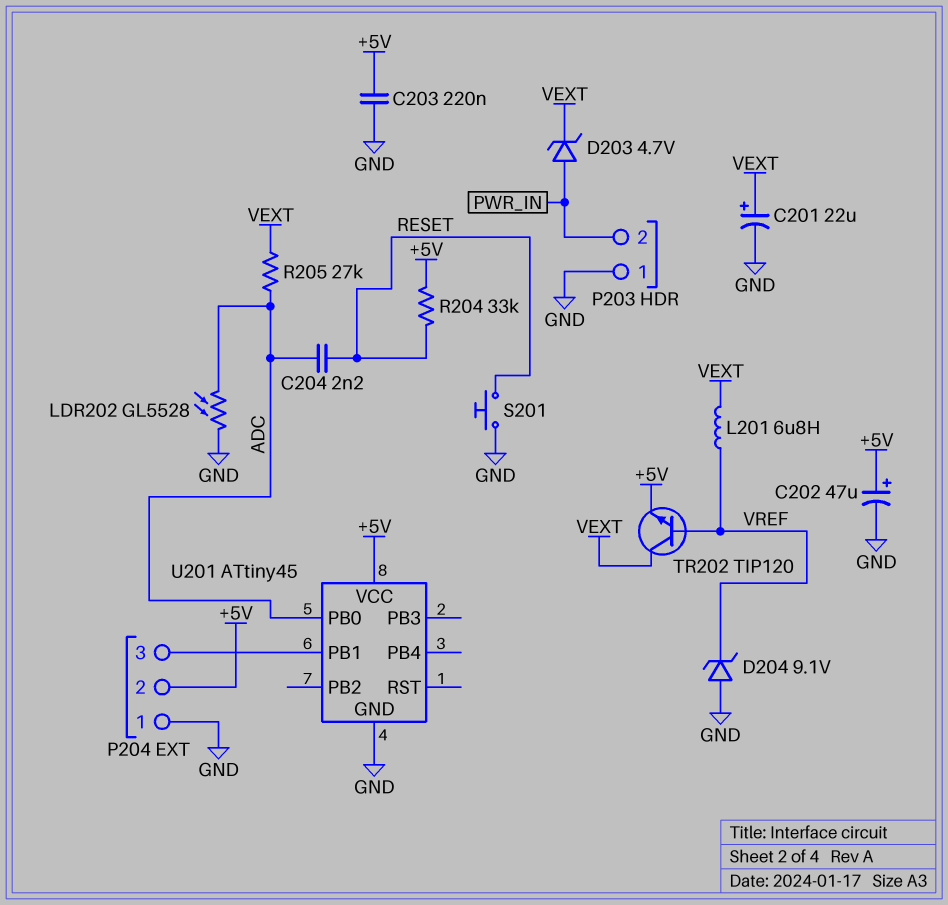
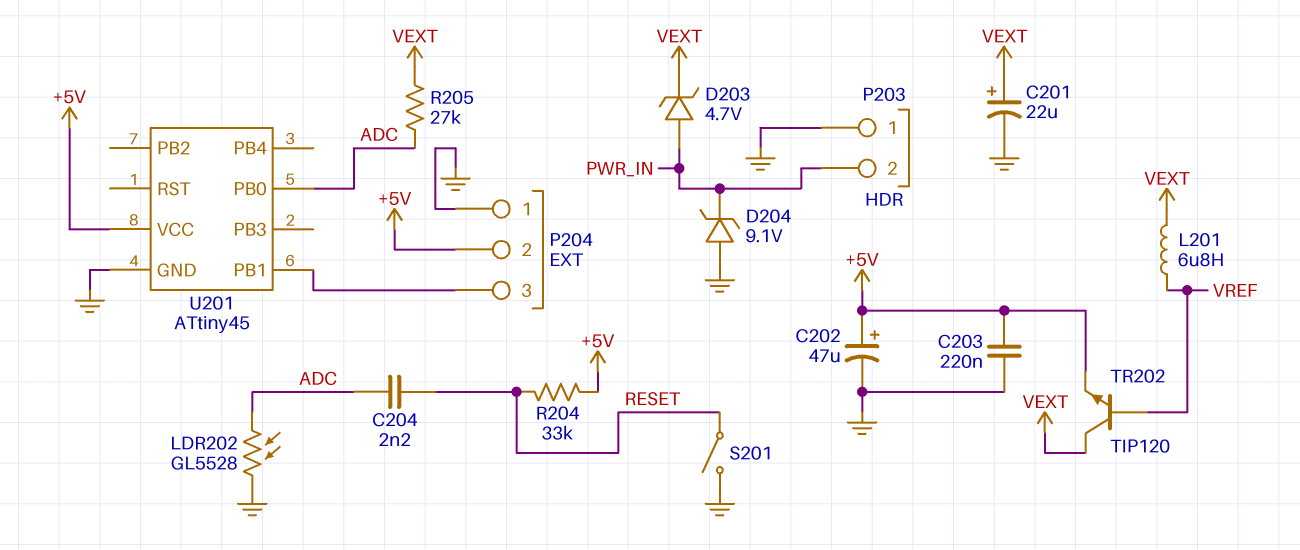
D204: zener 9.1V (A GND, K VREF) -> zener 9.1V (A GND, K PWR_IN)
S201: button (GND, RESET) -> switch (GND, RESET)

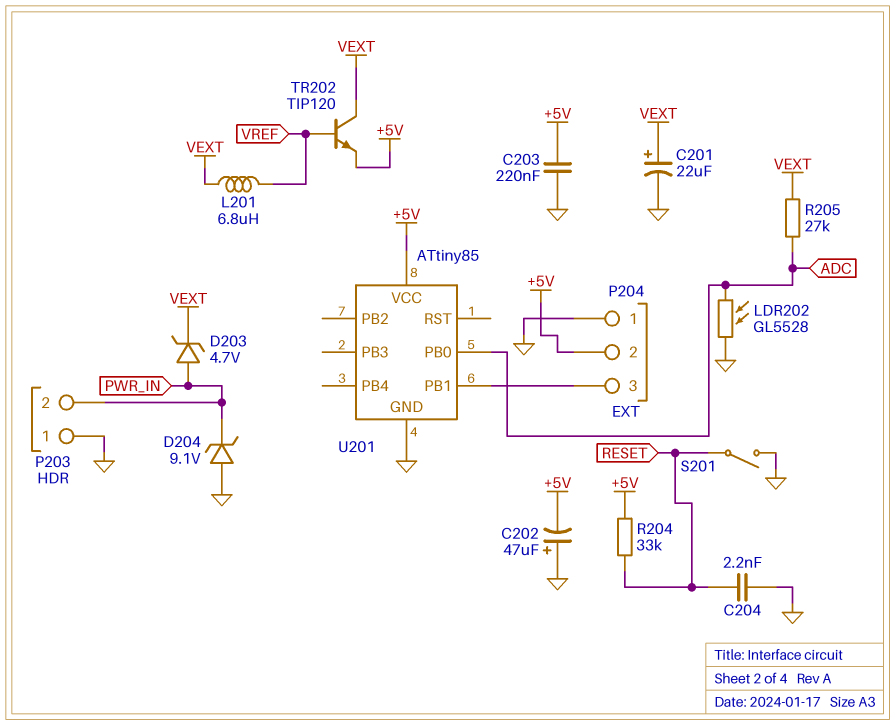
C202: 47uF (plus +5V, minus GND) -> 47uF (plus GND, minus +5V)
C204: 2.2nF (ADC, RESET) -> 2.2nF (GND, RESET)
U201: ATtiny45 -> ATtiny85

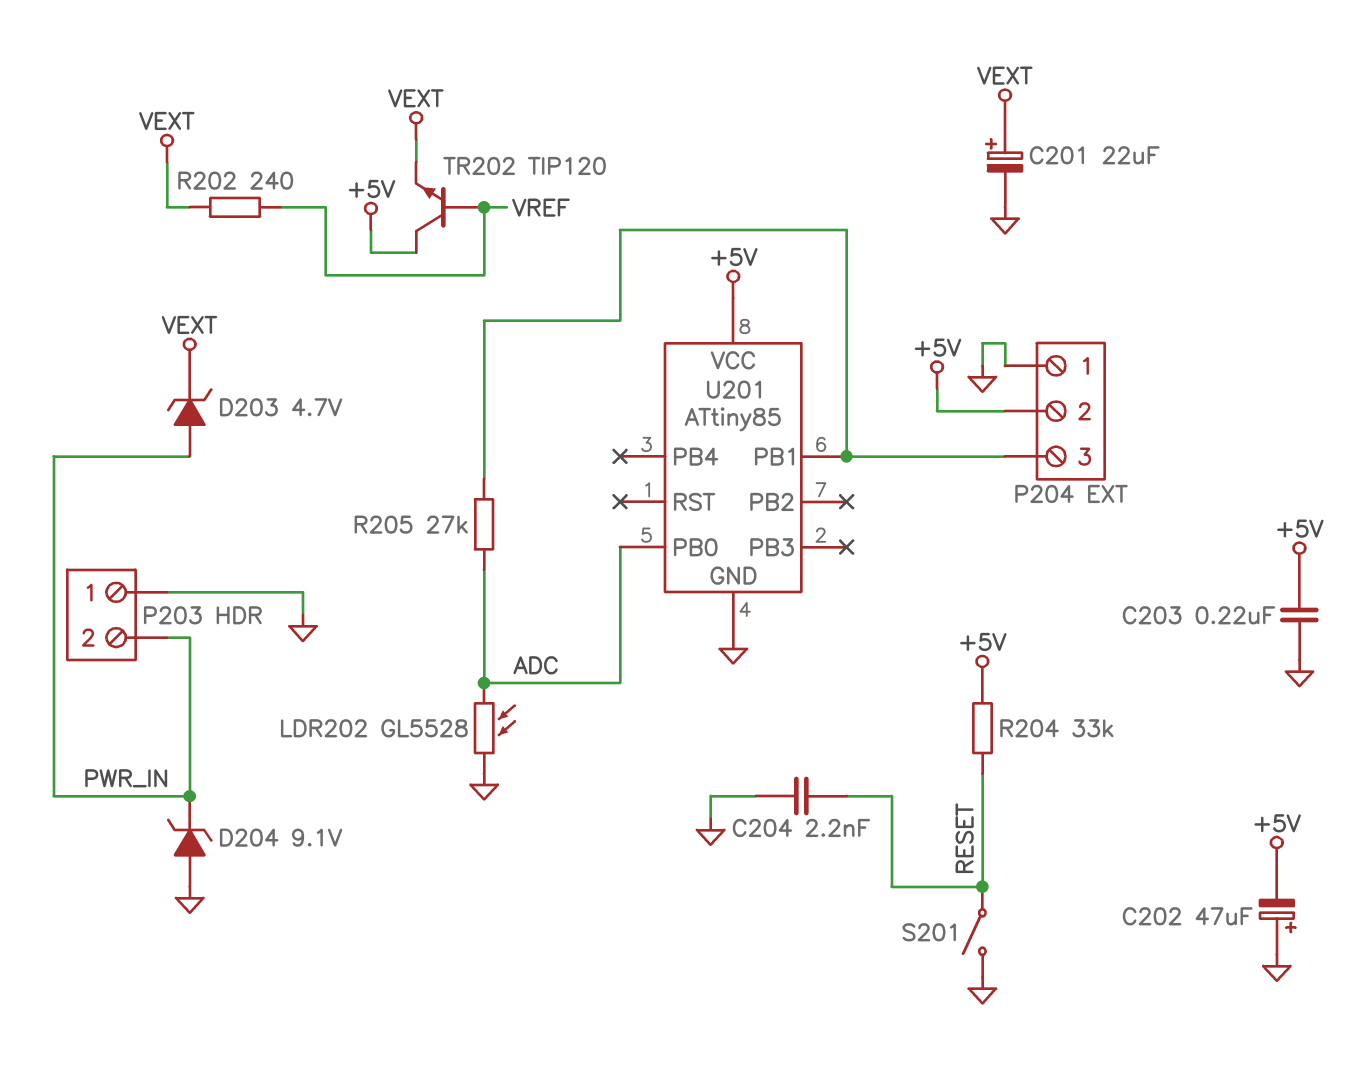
L201: 6.8uH (VEXT, VREF) -> none
R202: none -> 240 (VEXT, VREF)
R205: 27k (ADC, VEXT) -> 27k (ADC, P204/3)
TR202: NPN TIP120 (B VREF, C VEXT, E +5V) -> NPN TIP120 (B VREF, C +5V, E VEXT)

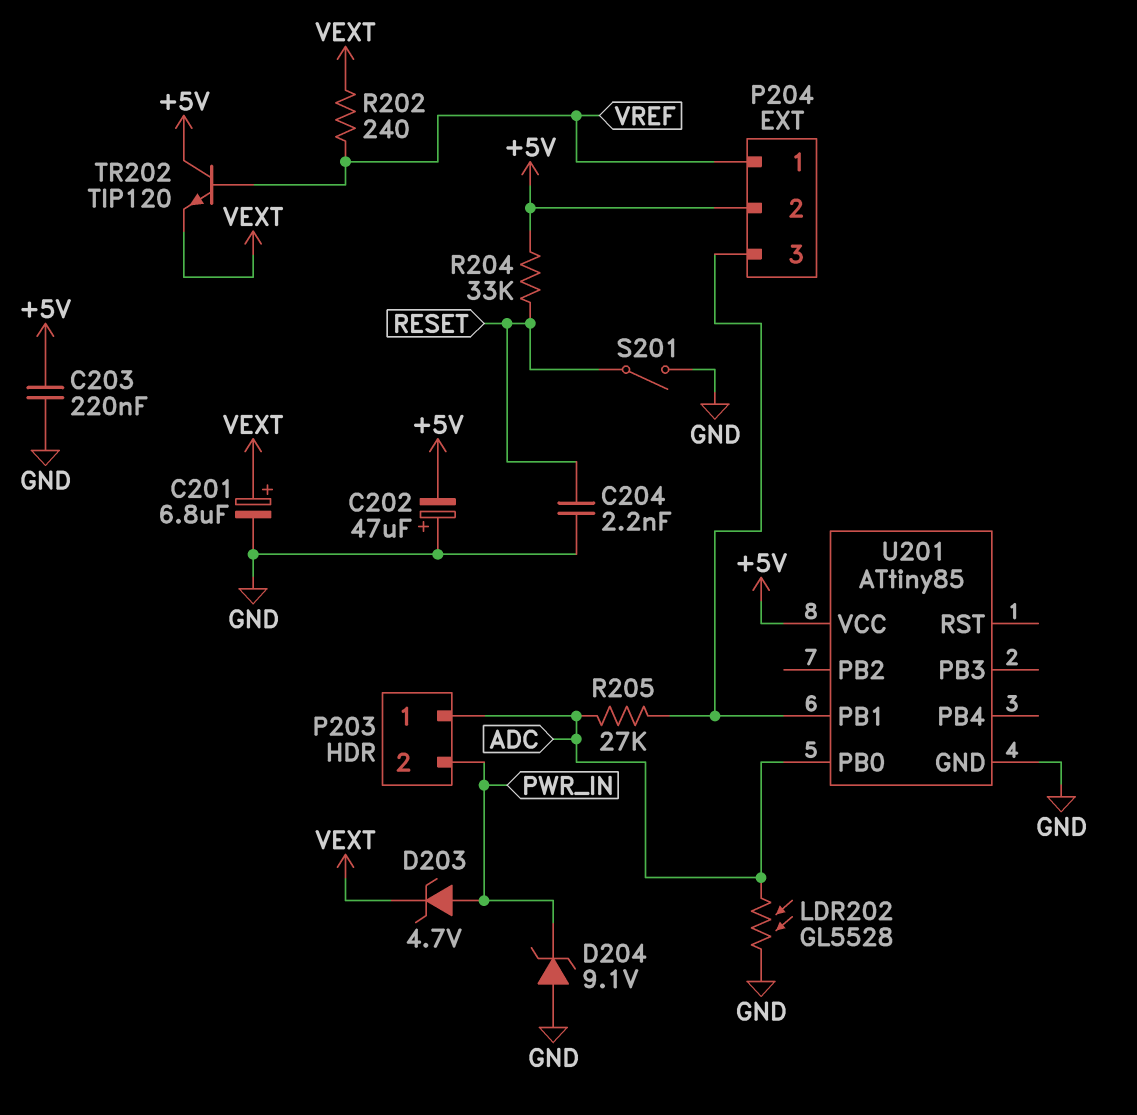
C201: 22uF (plus VEXT, minus GND) -> 6.8uF (plus VEXT, minus GND)
P203 pin 1: GND -> ADC
P204 pin 1: GND -> VREF

